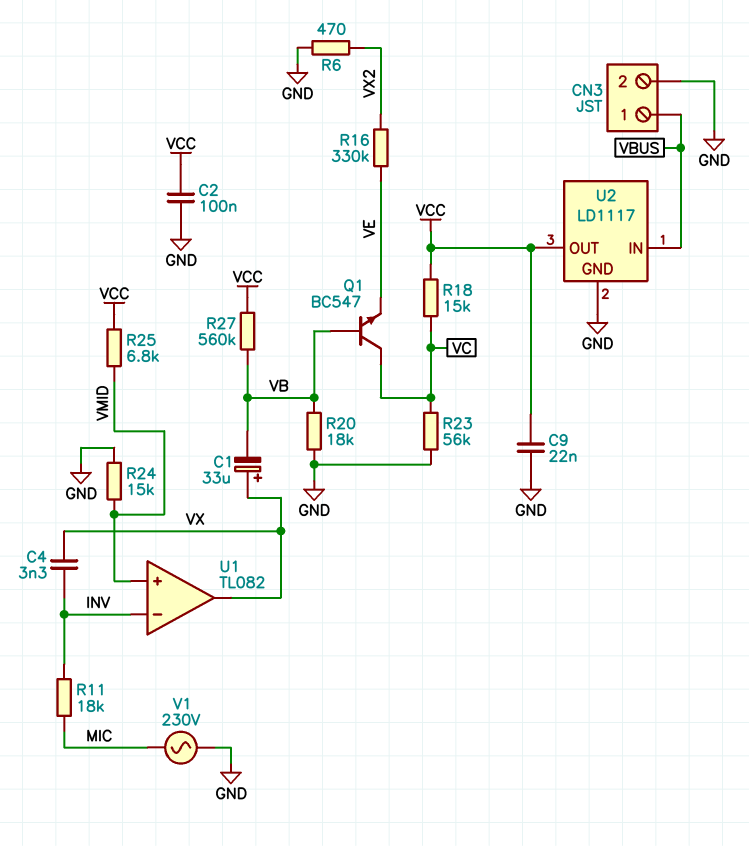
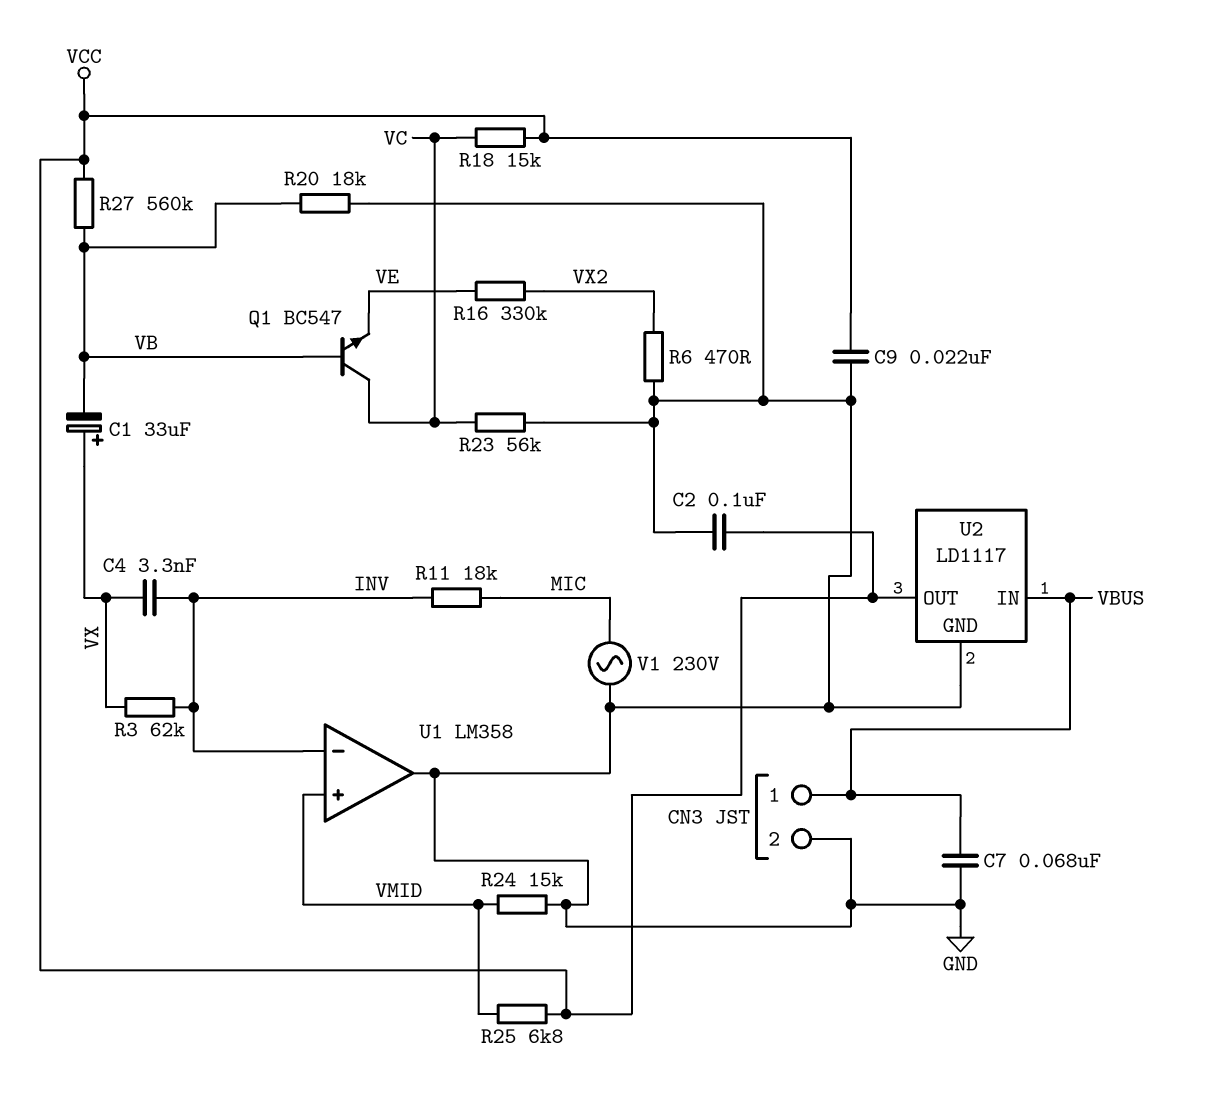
C7: none -> 68nF (GND, VBUS)
R3: none -> 62k (INV, VX)
U1: TL082 -> LM358
U1 pin out: VX -> GND

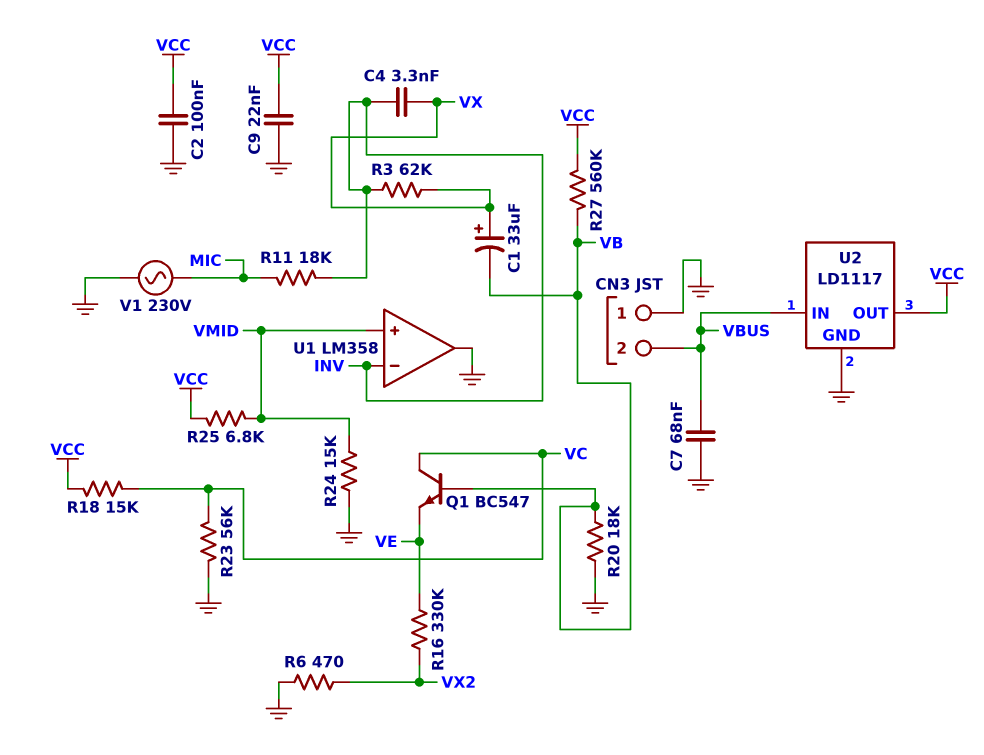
CN3 pin 1: VBUS -> GND
CN3 pin 2: GND -> VBUS

